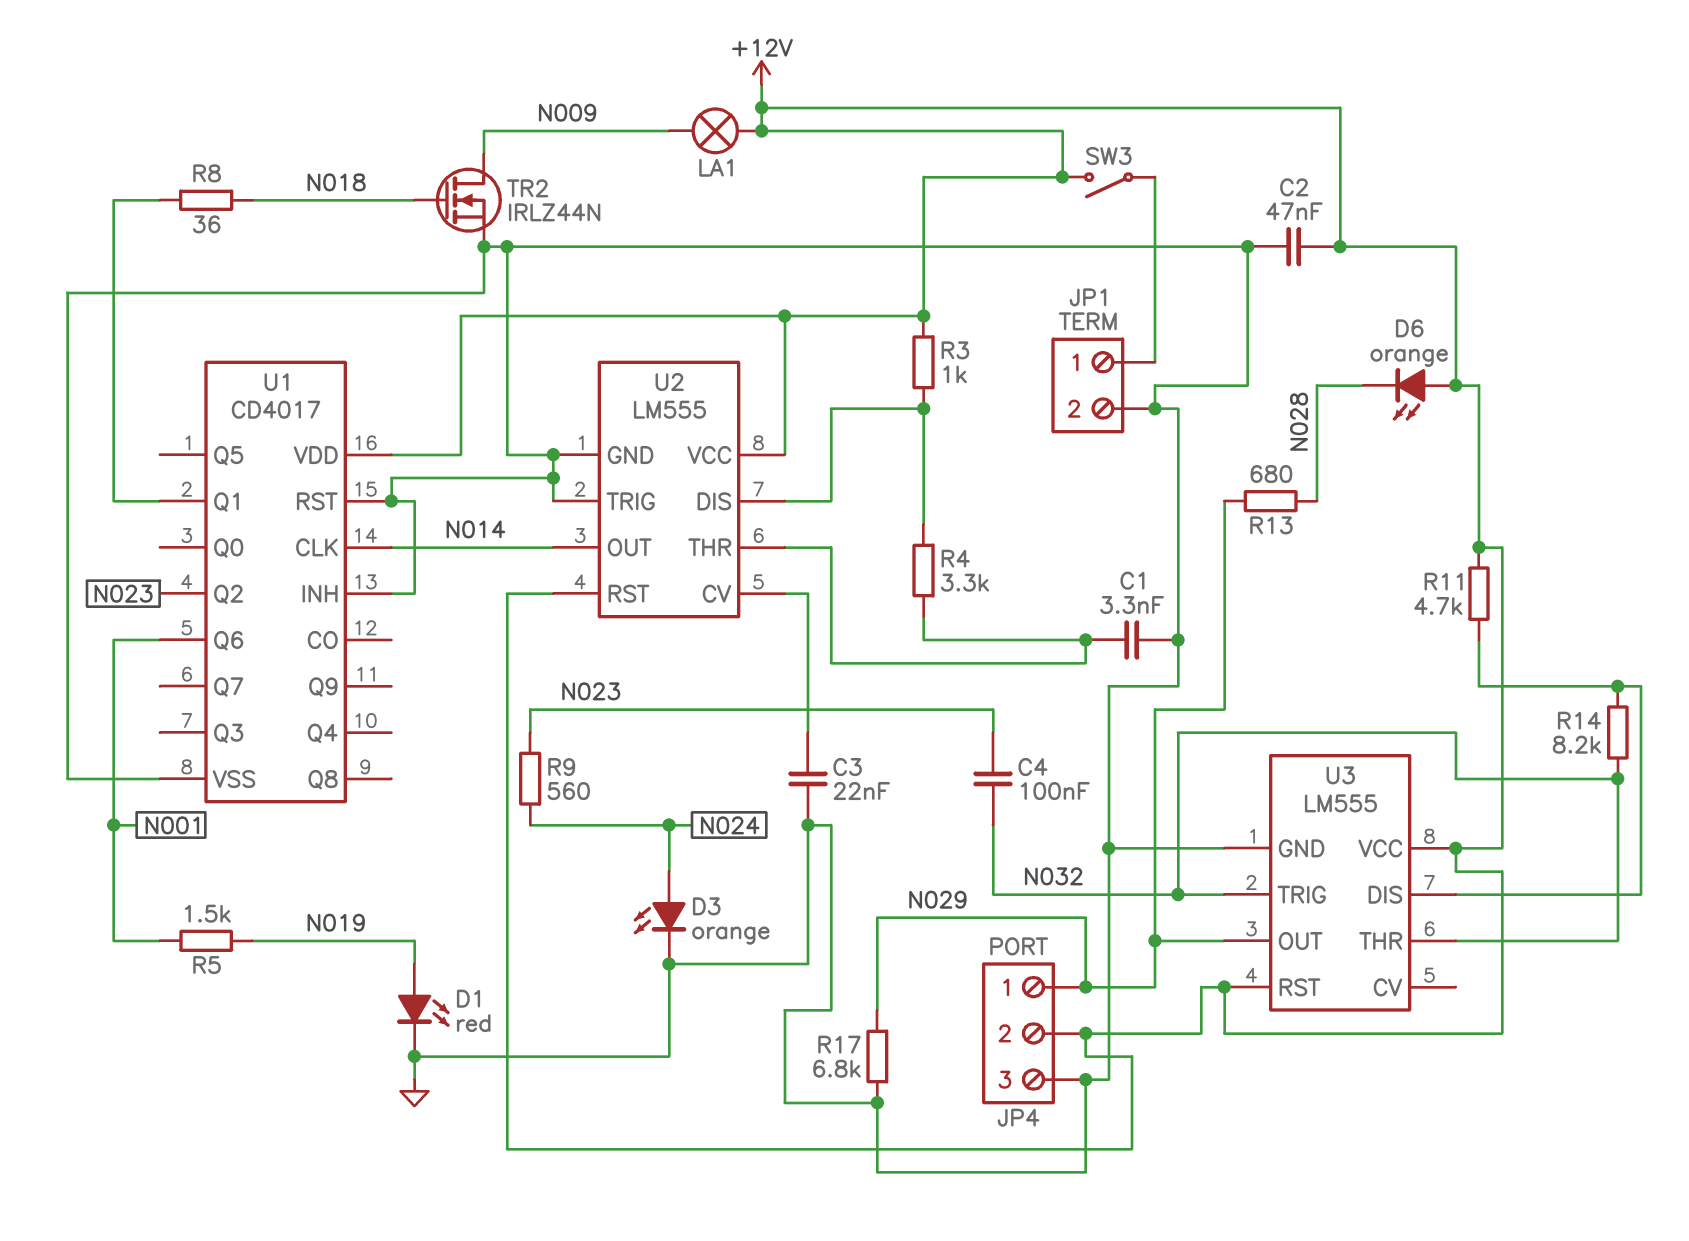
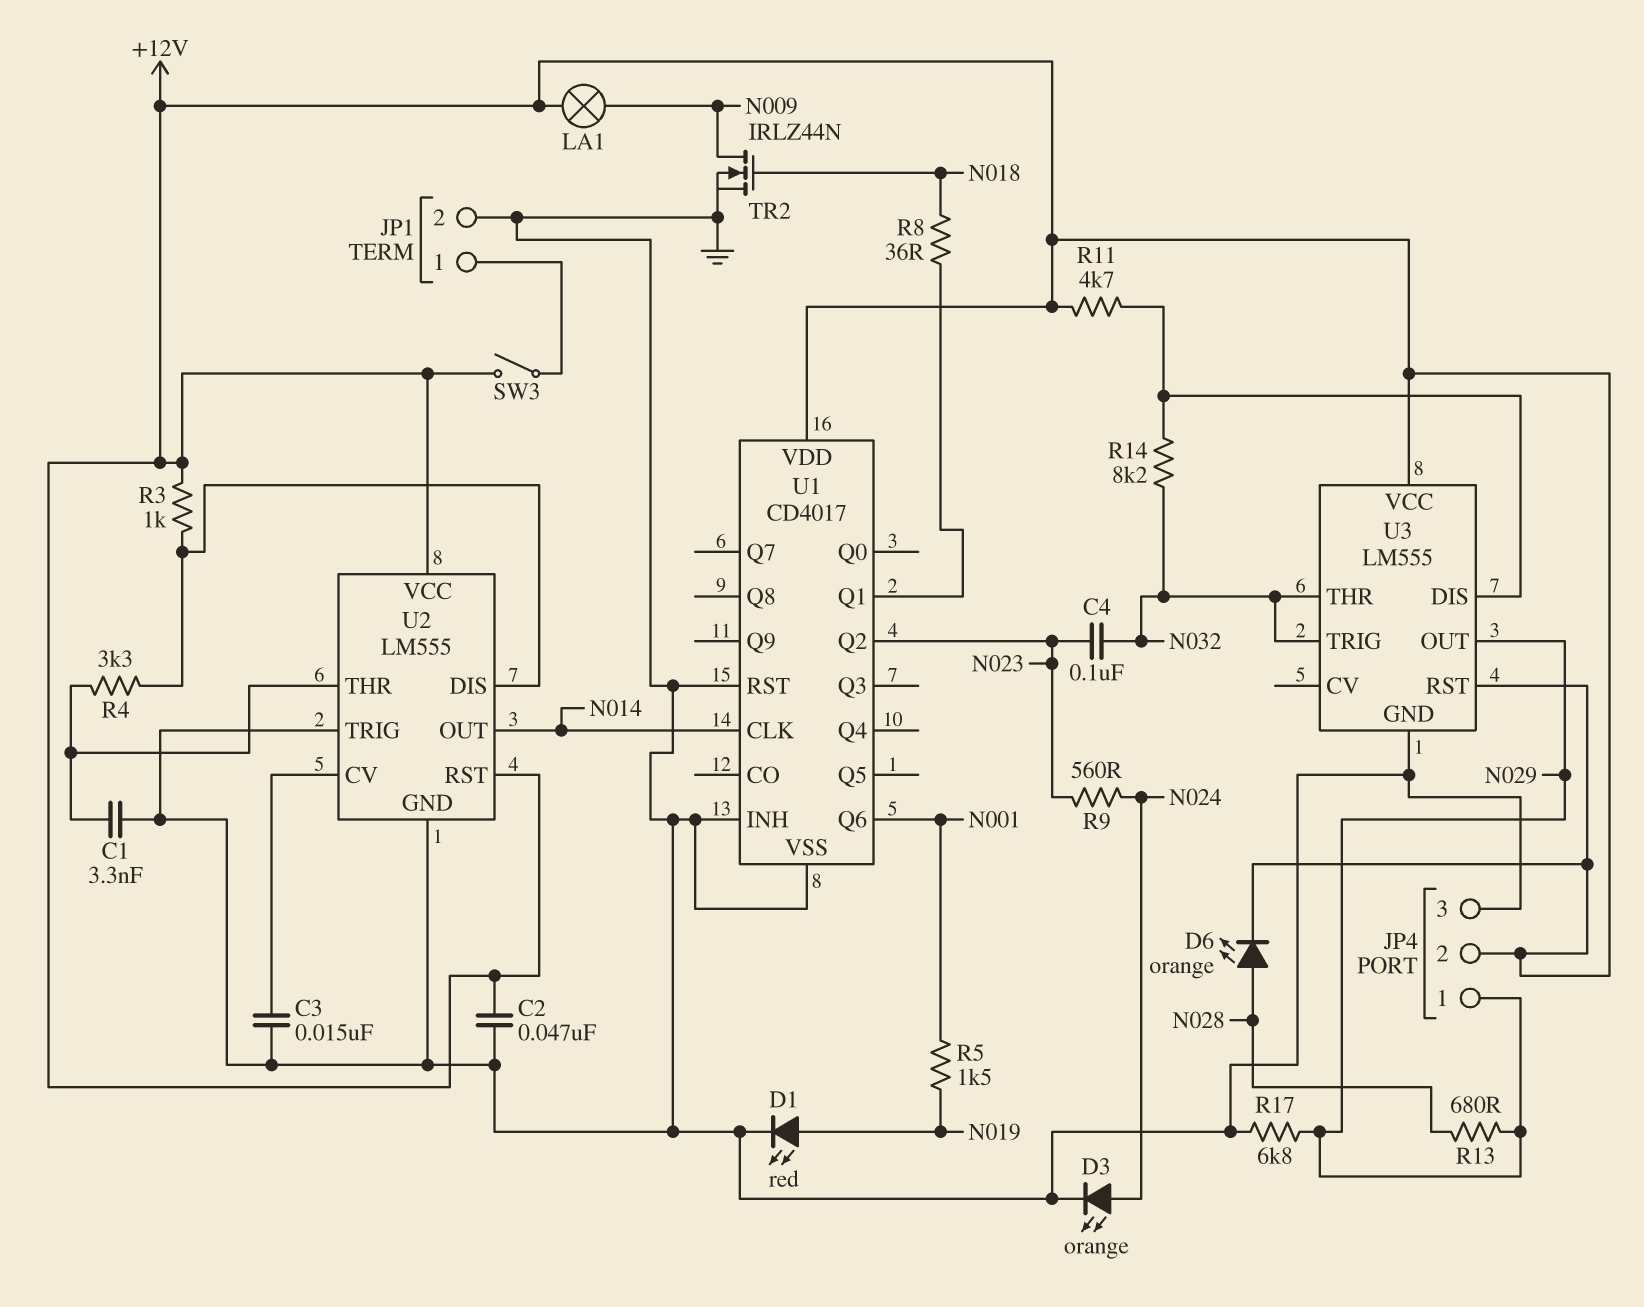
C3: 22nF (GND, U2/CV) -> 15nF (GND, U2/CV)
D6: LED orange (A +12V, K N028) -> LED orange (A N028, K +12V)

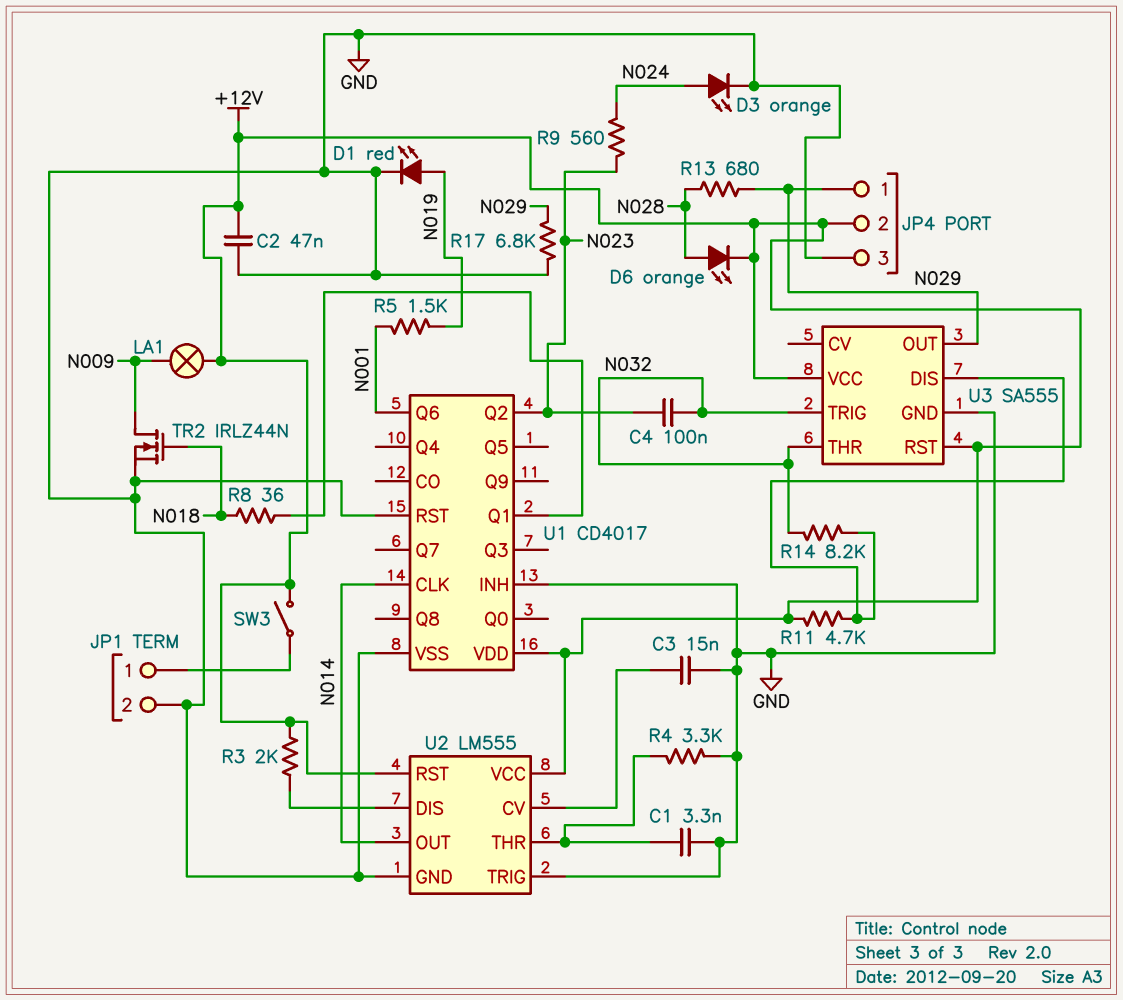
R3: 1k (+12V, U2/DIS) -> 2k (+12V, U2/DIS)
R4: 3.3k (U2/DIS, U2/THR) -> 3.3k (GND, U2/THR)
U3: LM555 -> SA555

